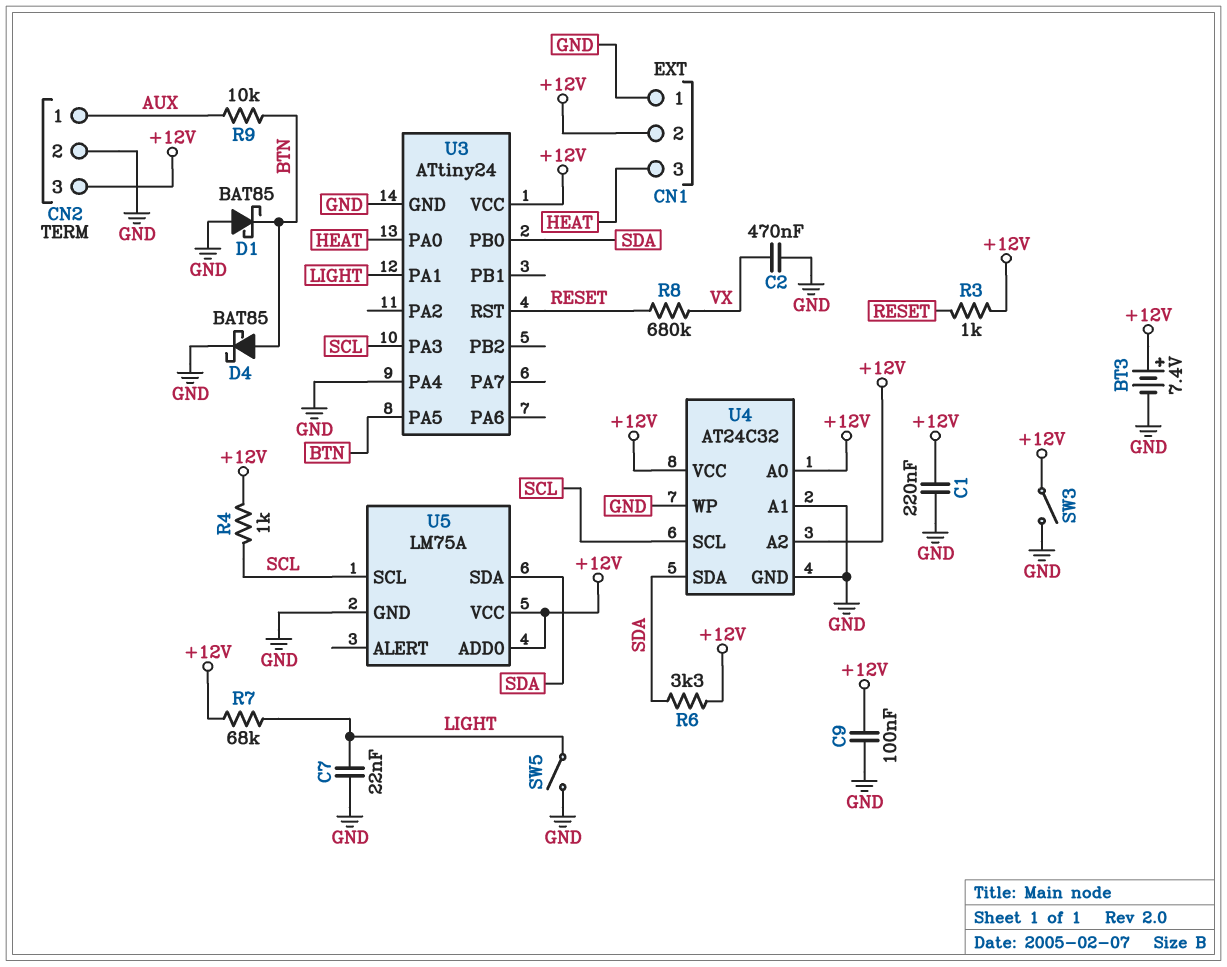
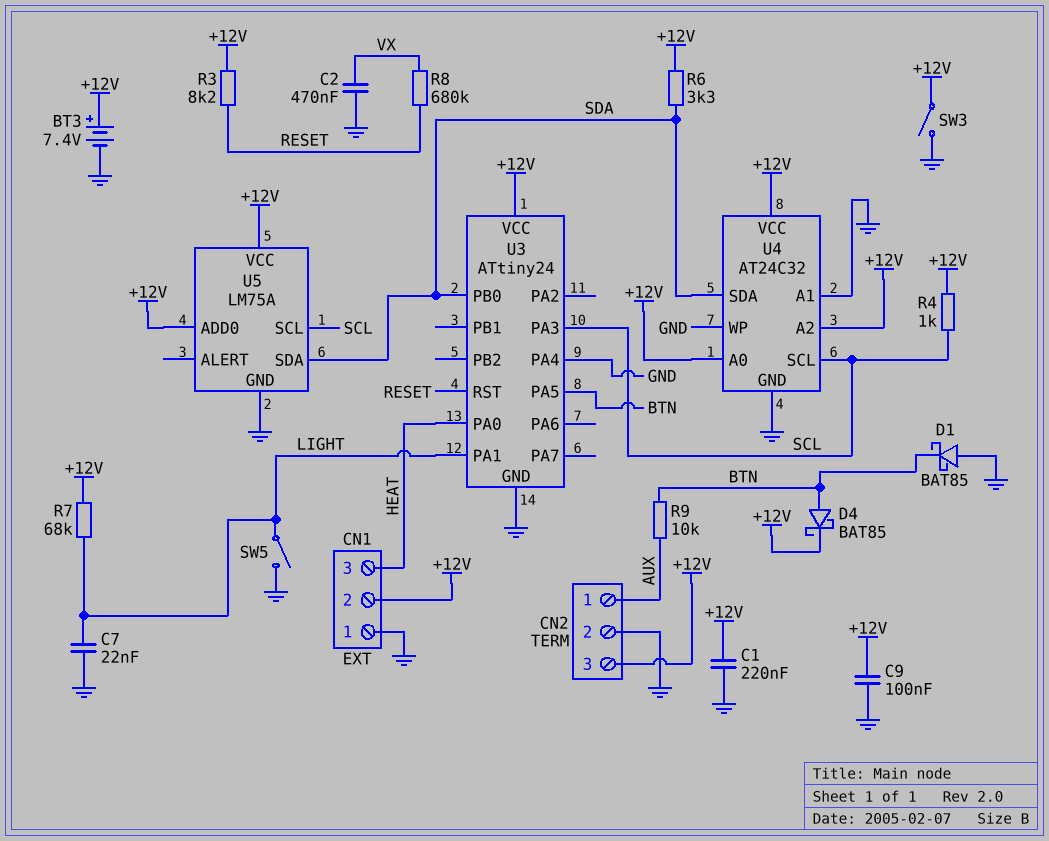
D4: schottky BAT85 (A BTN, K GND) -> schottky BAT85 (A BTN, K +12V)
R3: 1k (+12V, RESET) -> 8.2k (+12V, RESET)

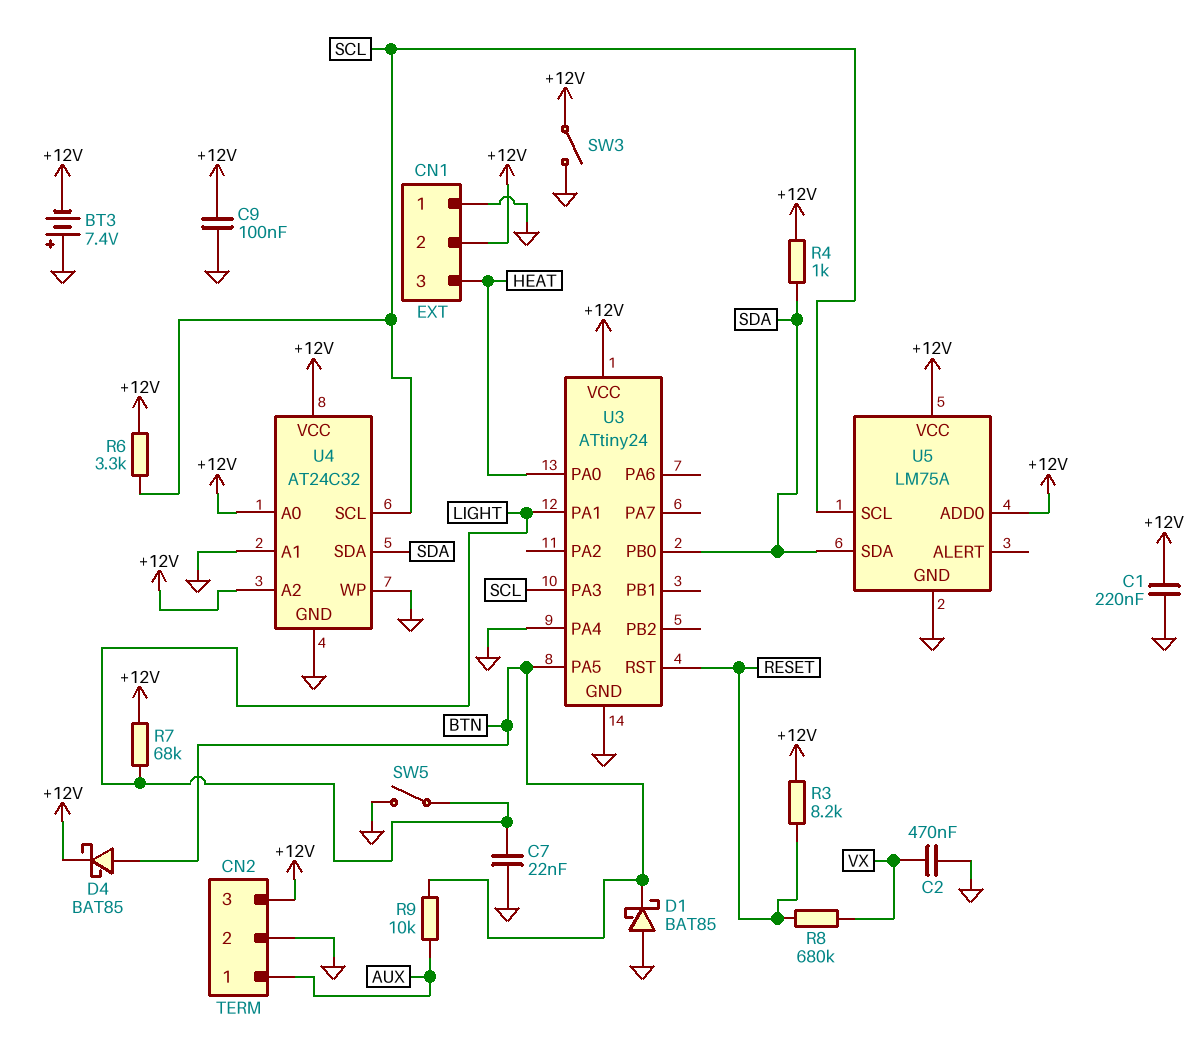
BT3: 7.4V (plus +12V, minus GND) -> 7.4V (plus GND, minus +12V)
R4: 1k (+12V, SCL) -> 1k (+12V, SDA)
R6: 3.3k (+12V, SDA) -> 3.3k (+12V, SCL)

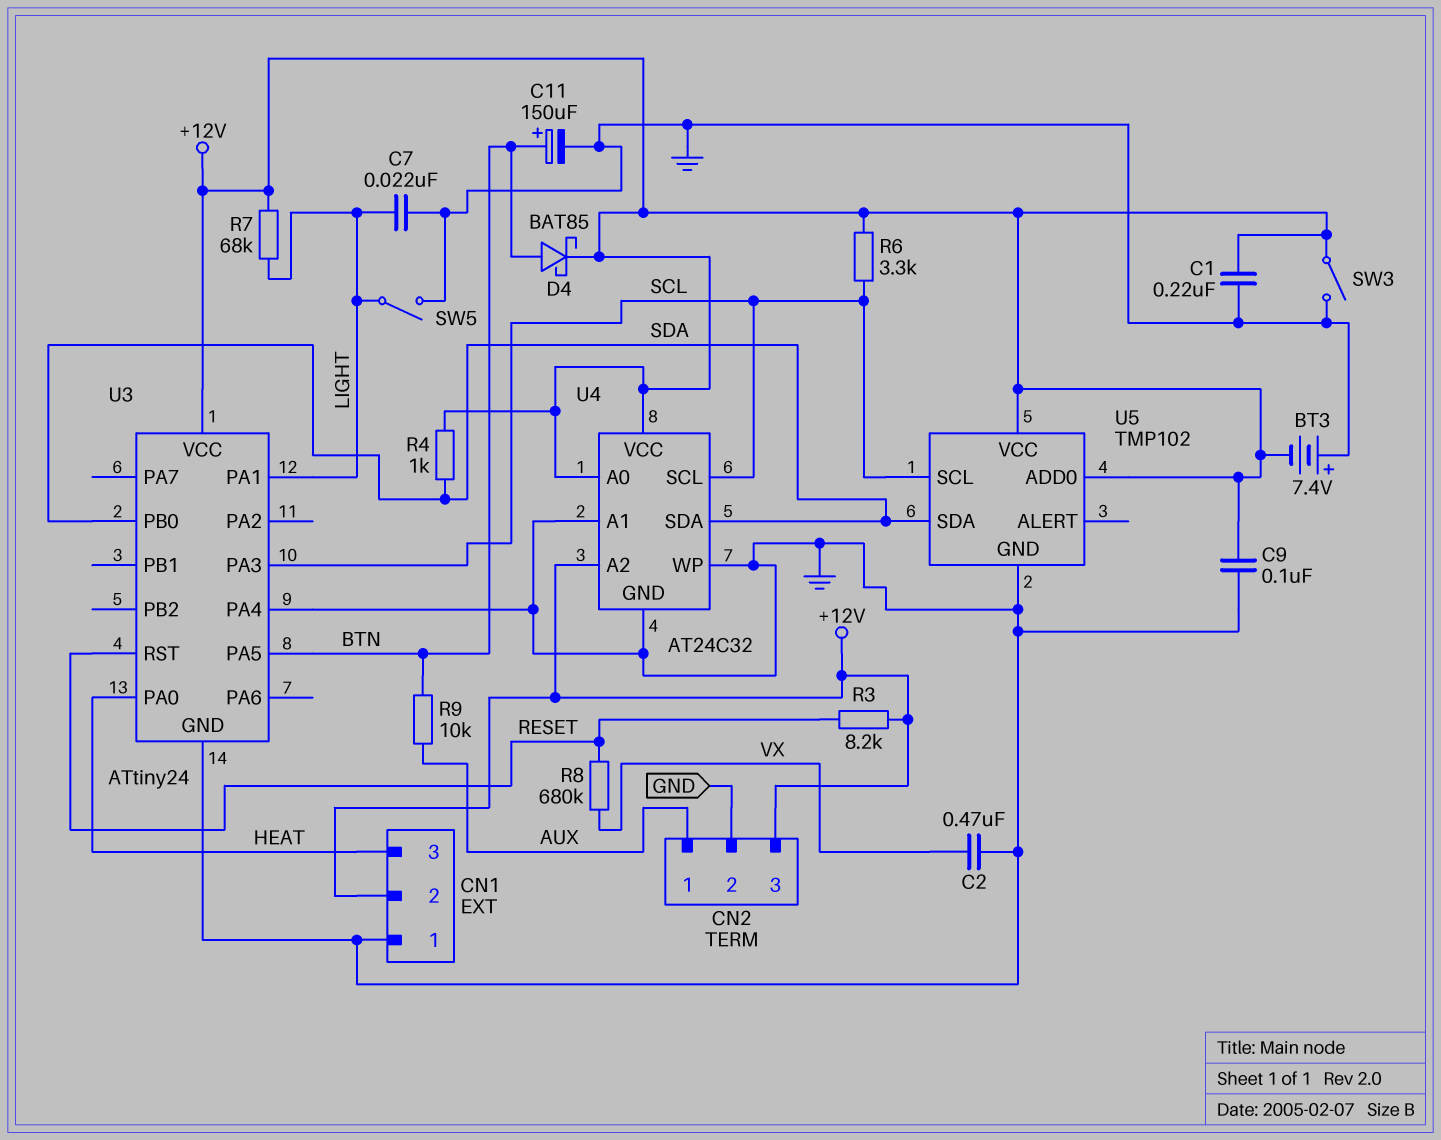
C11: none -> 150uF (plus BTN, minus GND)
D1: schottky BAT85 (A GND, K BTN) -> none
U5: LM75A -> TMP102

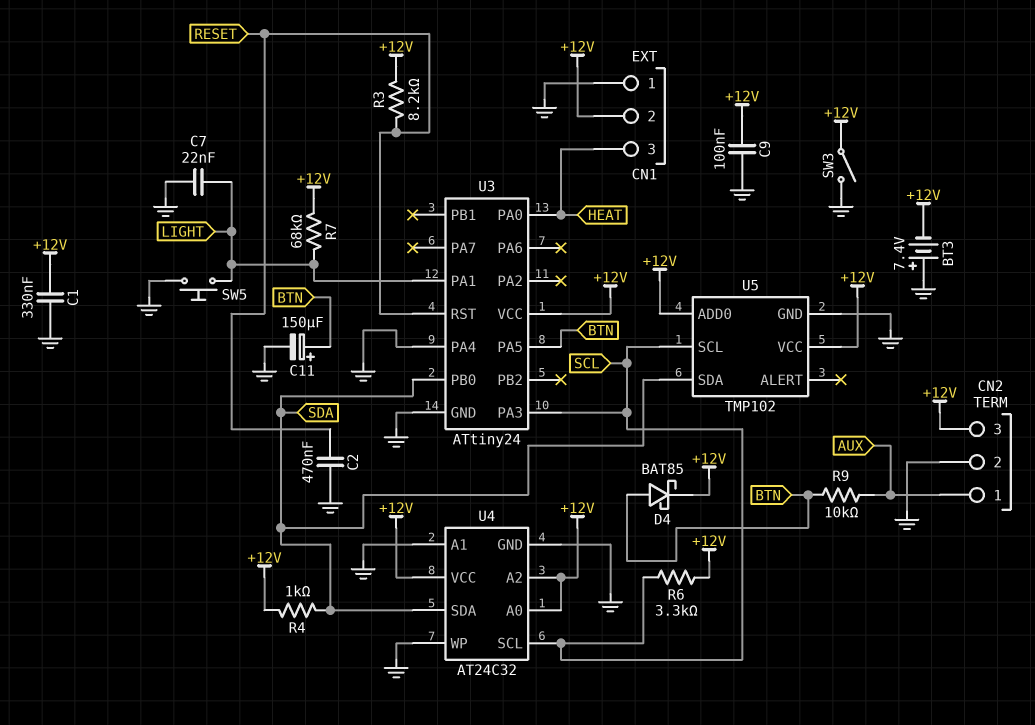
C1: 220nF (+12V, GND) -> 330nF (+12V, GND)
C2: 470nF (GND, VX) -> 470nF (GND, RESET)
R8: 680k (RESET, VX) -> none
SW5: switch (GND, LIGHT) -> button (GND, LIGHT)

